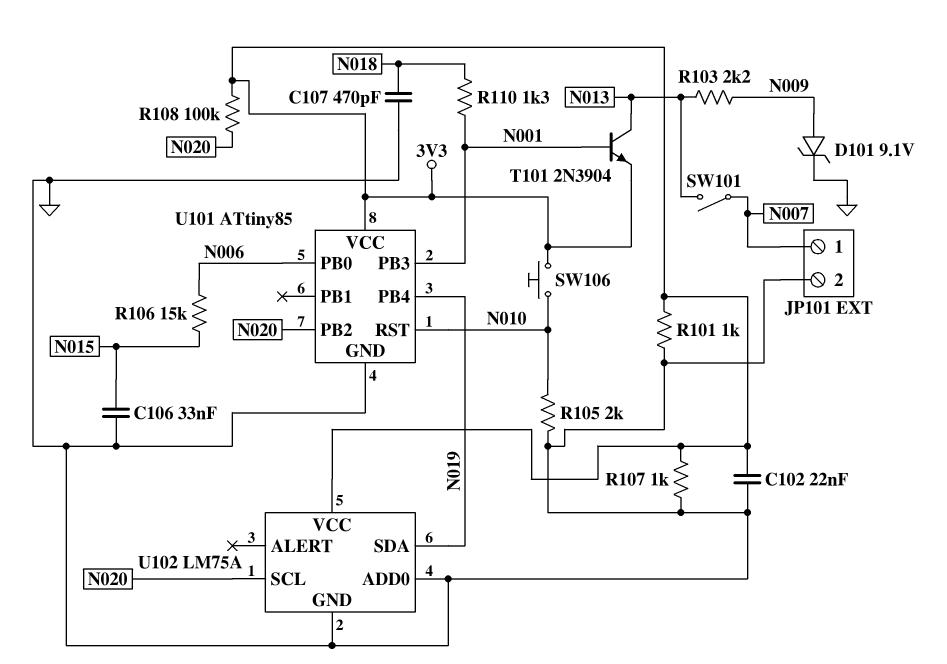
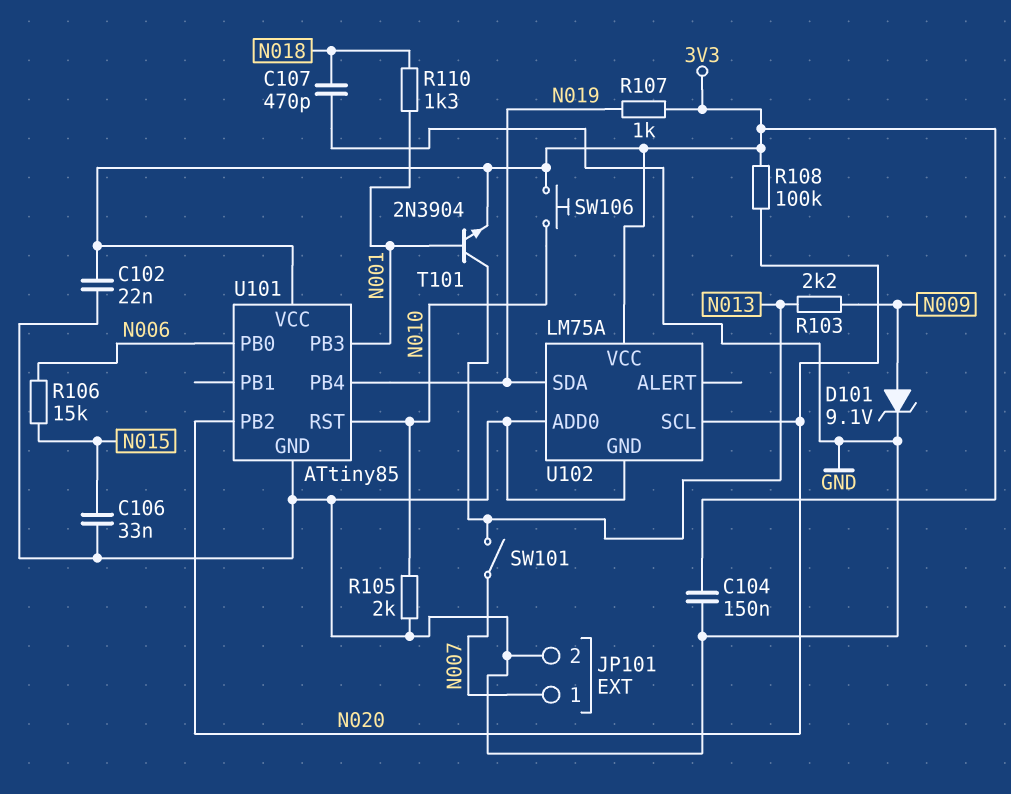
C104: none -> 150nF (3V3, GND)
R101: 1k (3V3, GND) -> none
R107: 1k (3V3, GND) -> 1k (3V3, N019)

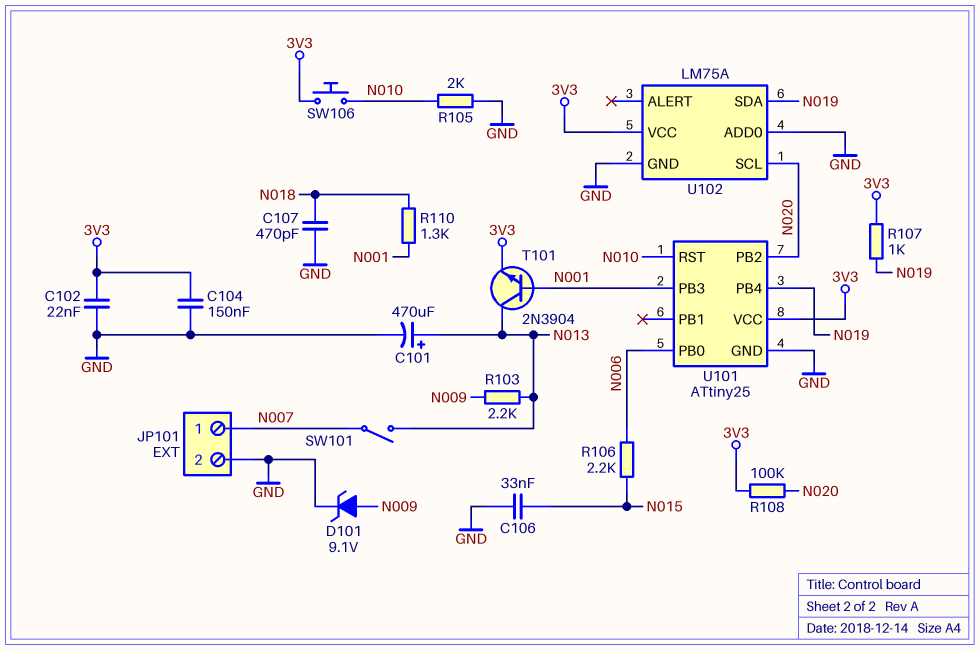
C101: none -> 470uF (plus N013, minus GND)
R106: 15k (N006, N015) -> 2.2k (N006, N015)
U101: ATtiny85 -> ATtiny25

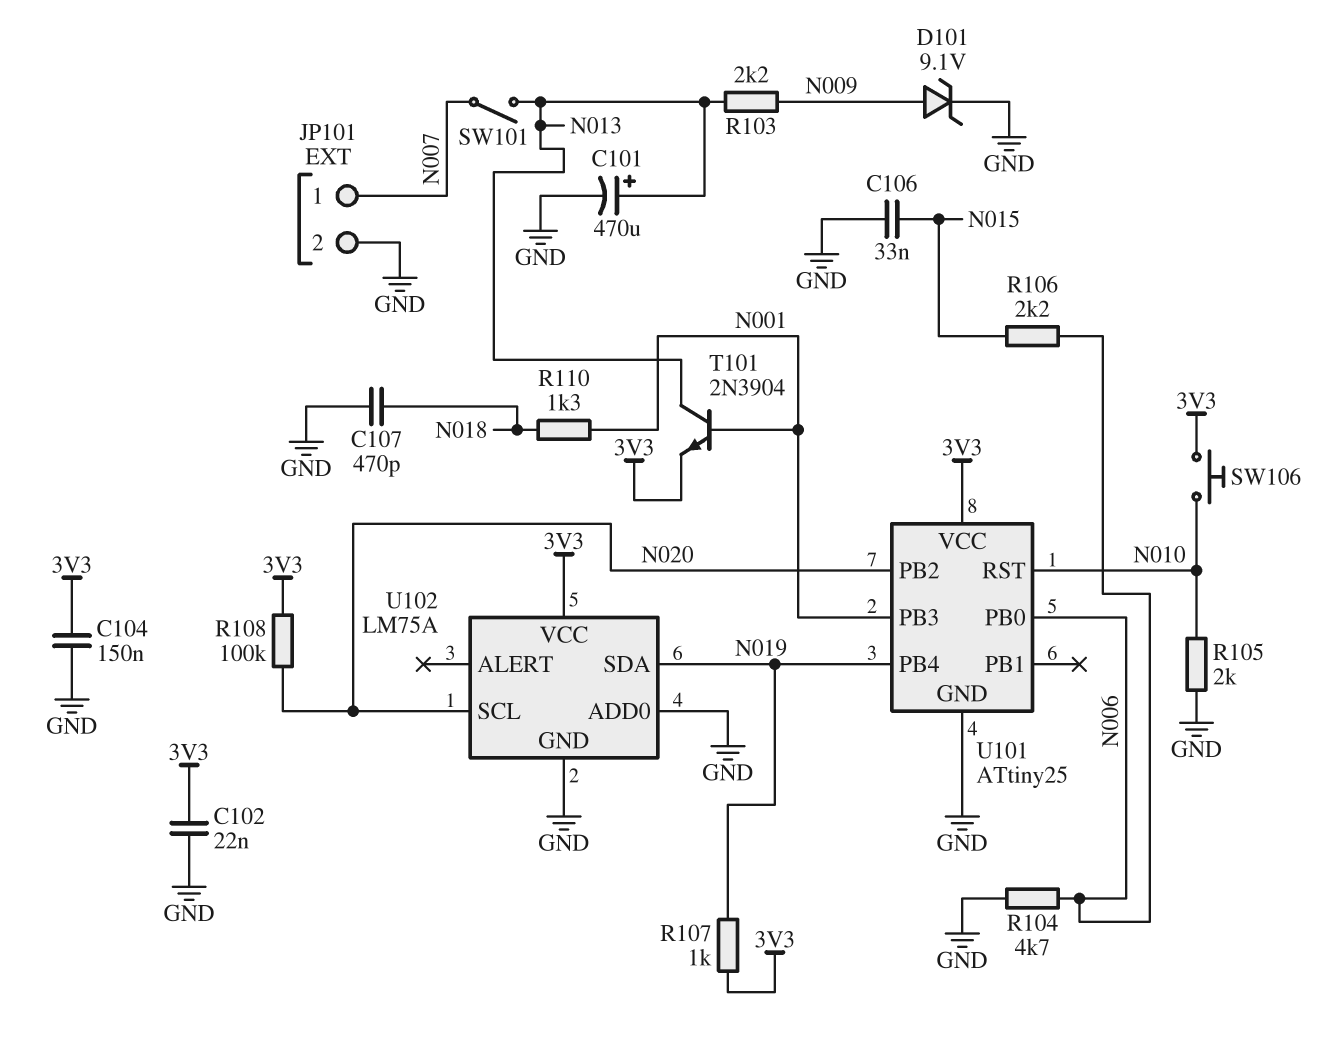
R104: none -> 4.7k (GND, N006)

